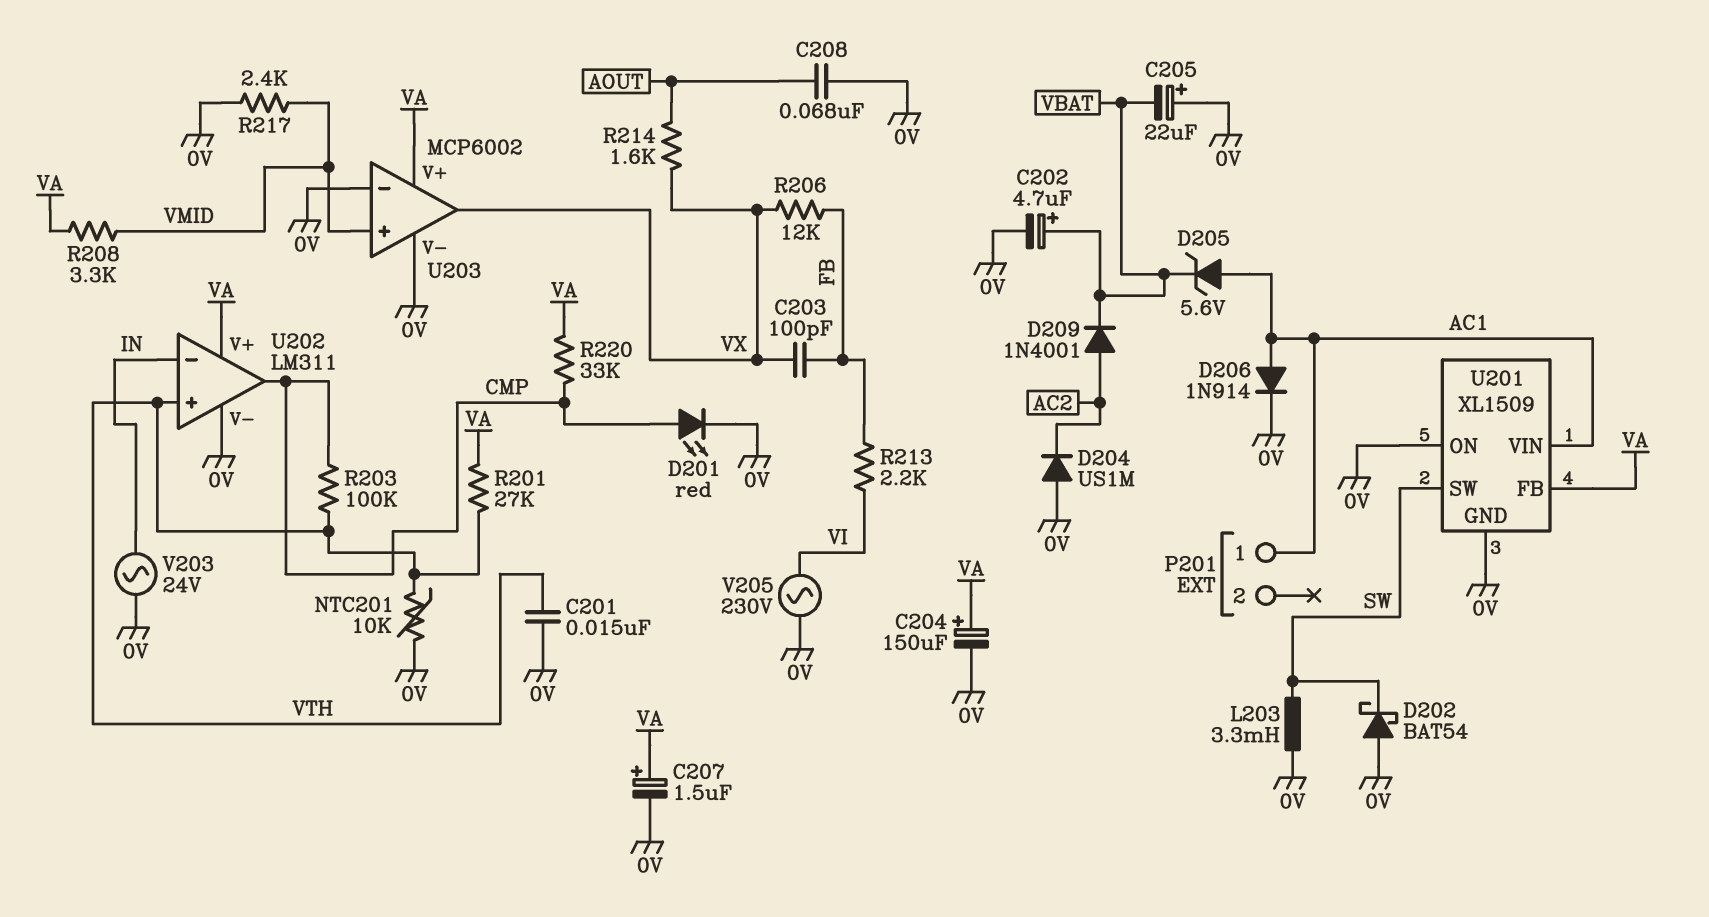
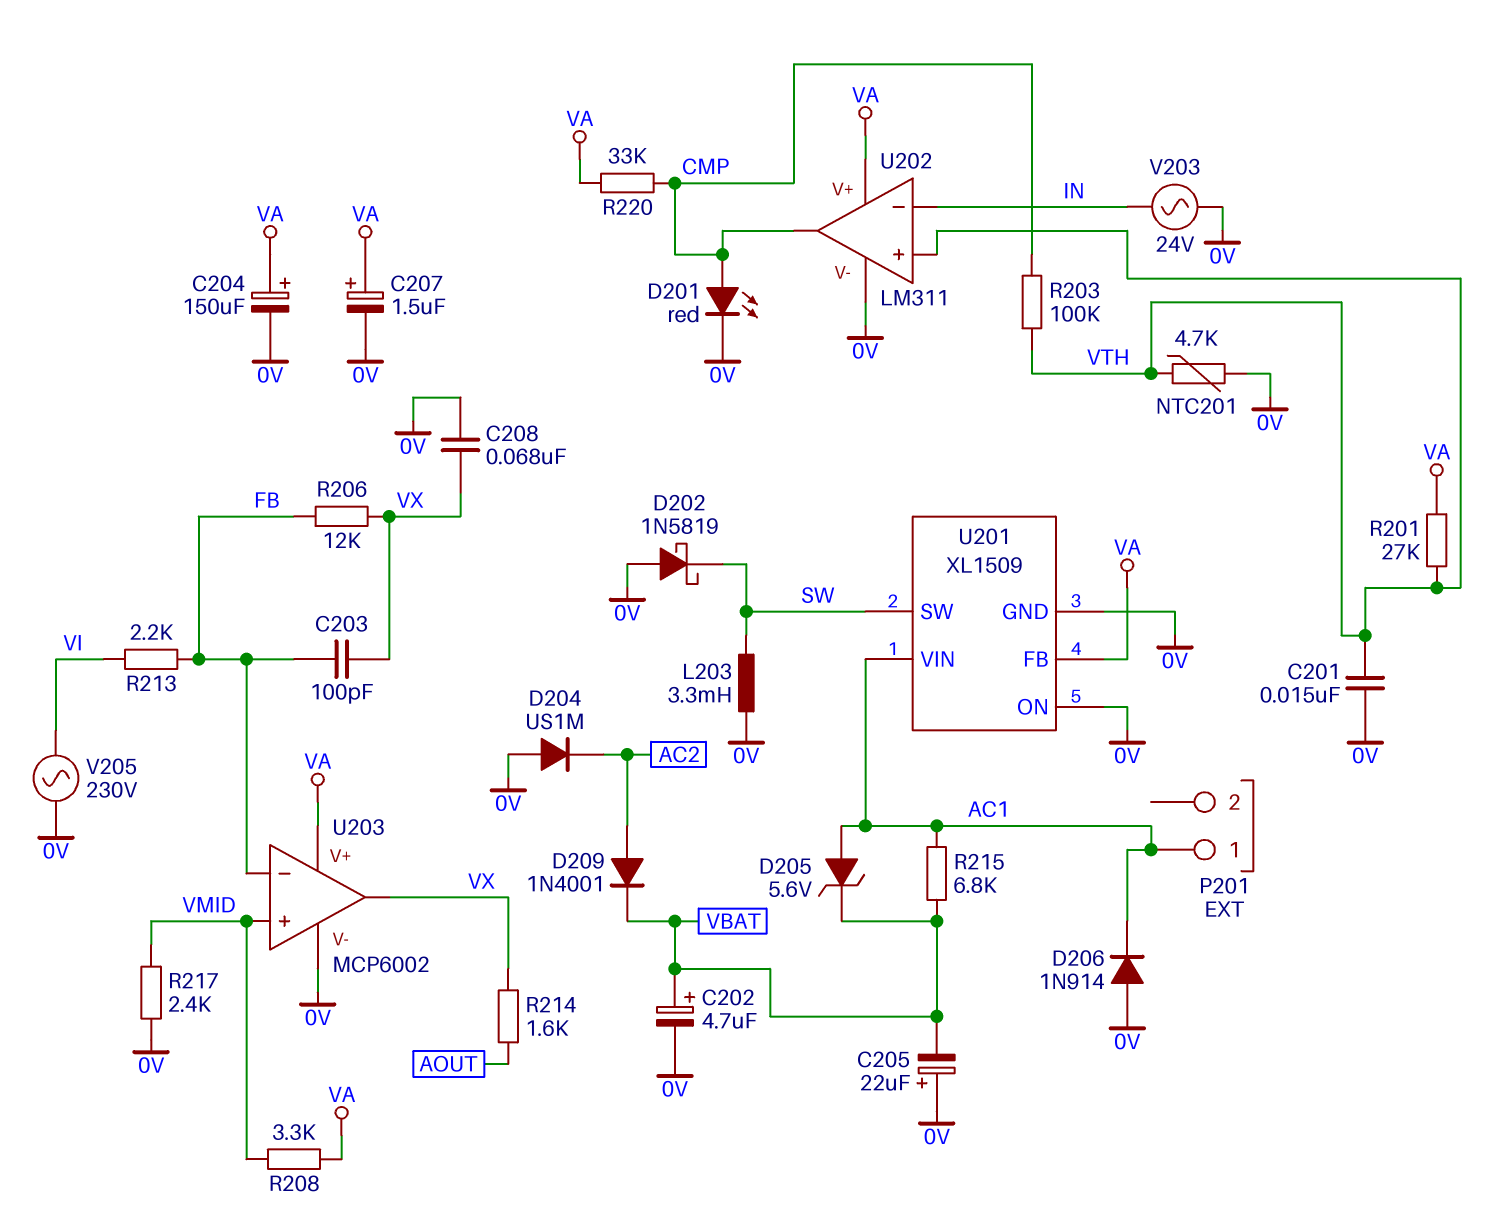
C208: 68nF (0V, AOUT) -> 68nF (0V, VX)
D202: schottky BAT54 (A 0V, K SW) -> schottky 1N5819 (A 0V, K SW)
D206: diode 1N914 (A AC1, K 0V) -> diode 1N914 (A 0V, K AC1)
NTC201: 10k (0V, VTH) -> 4.7k (0V, VTH)
R215: none -> 6.8k (AC1, VBAT)
U203 pin in-: 0V -> FB

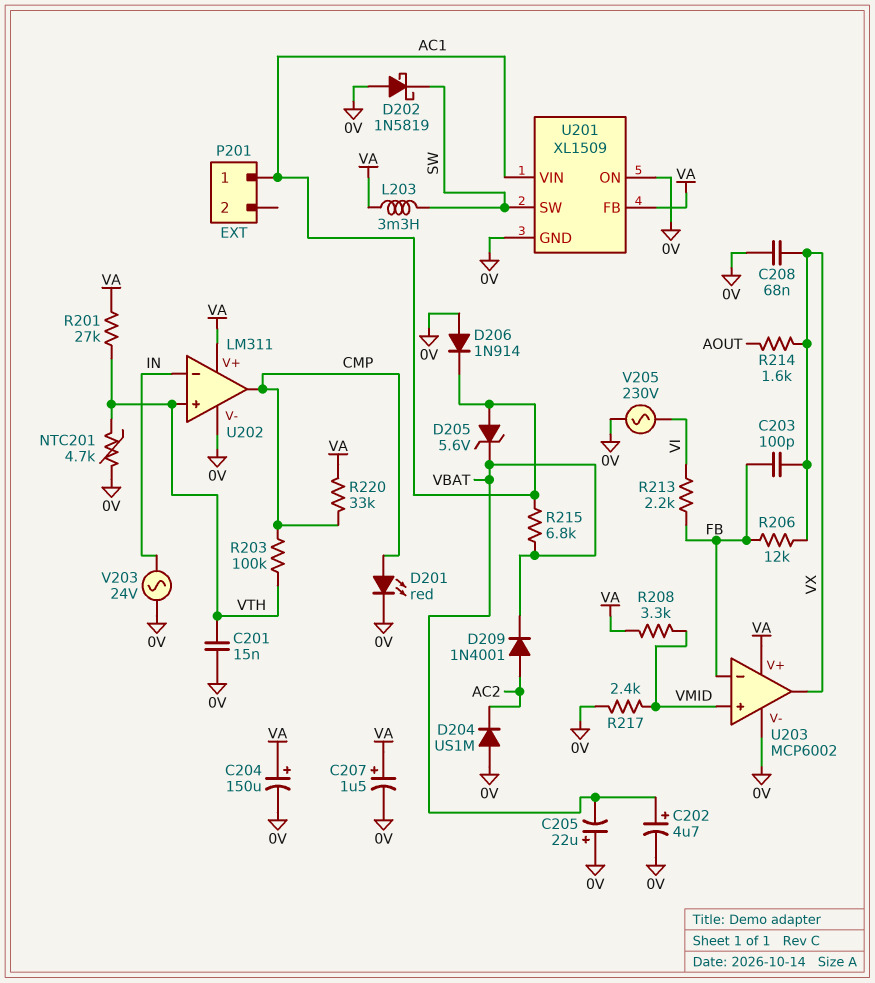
L203: 3.3mH (0V, SW) -> 3.3mH (SW, VA)

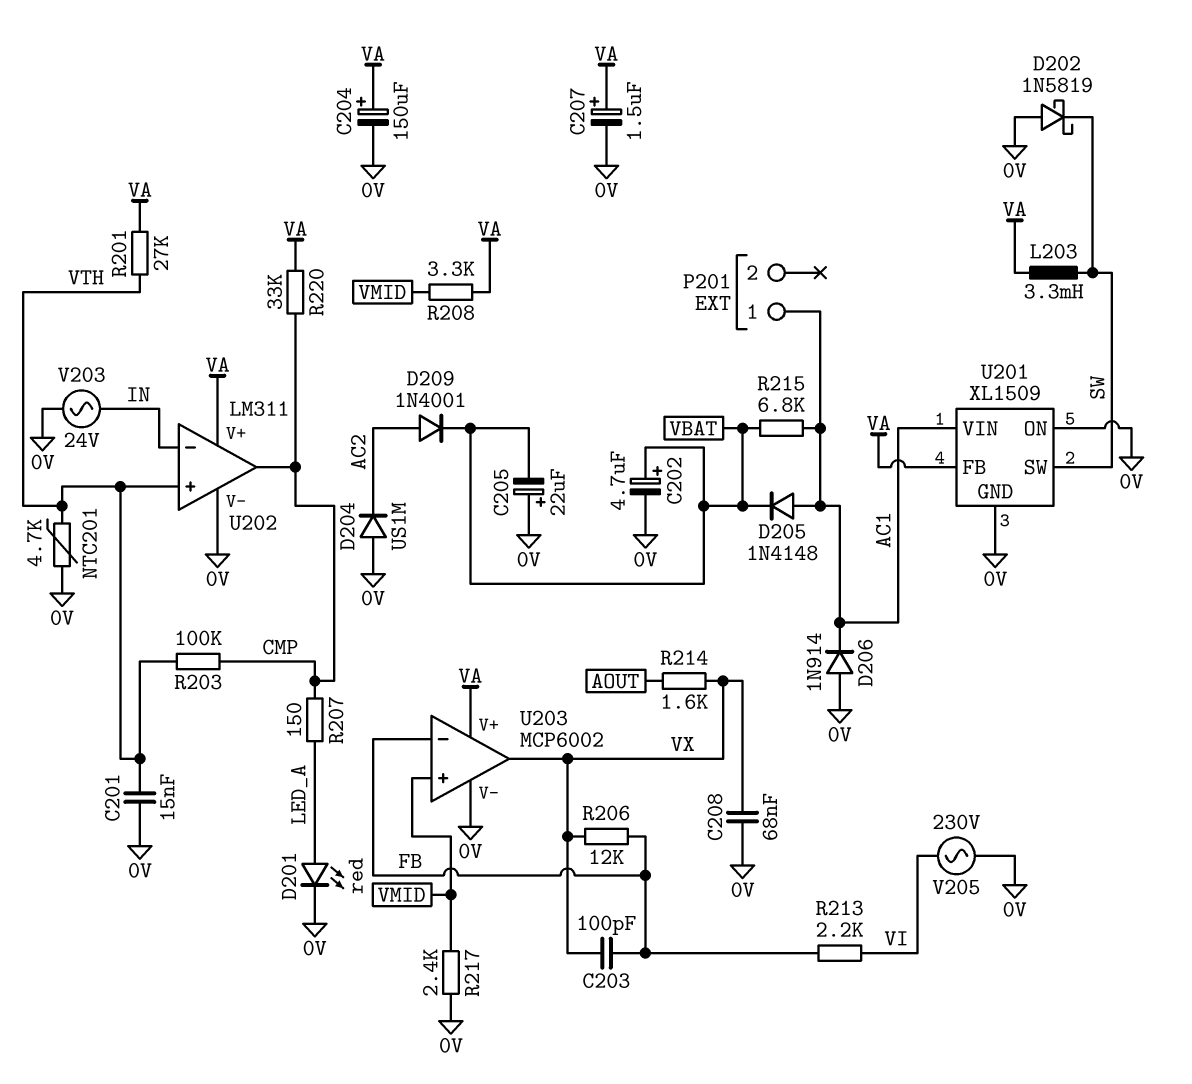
D201: LED red (A CMP, K 0V) -> LED red (A LED_A, K 0V)
D205: zener 5.6V (A AC1, K VBAT) -> diode 1N4148 (A AC1, K VBAT)
R207: none -> 150 (CMP, LED_A)

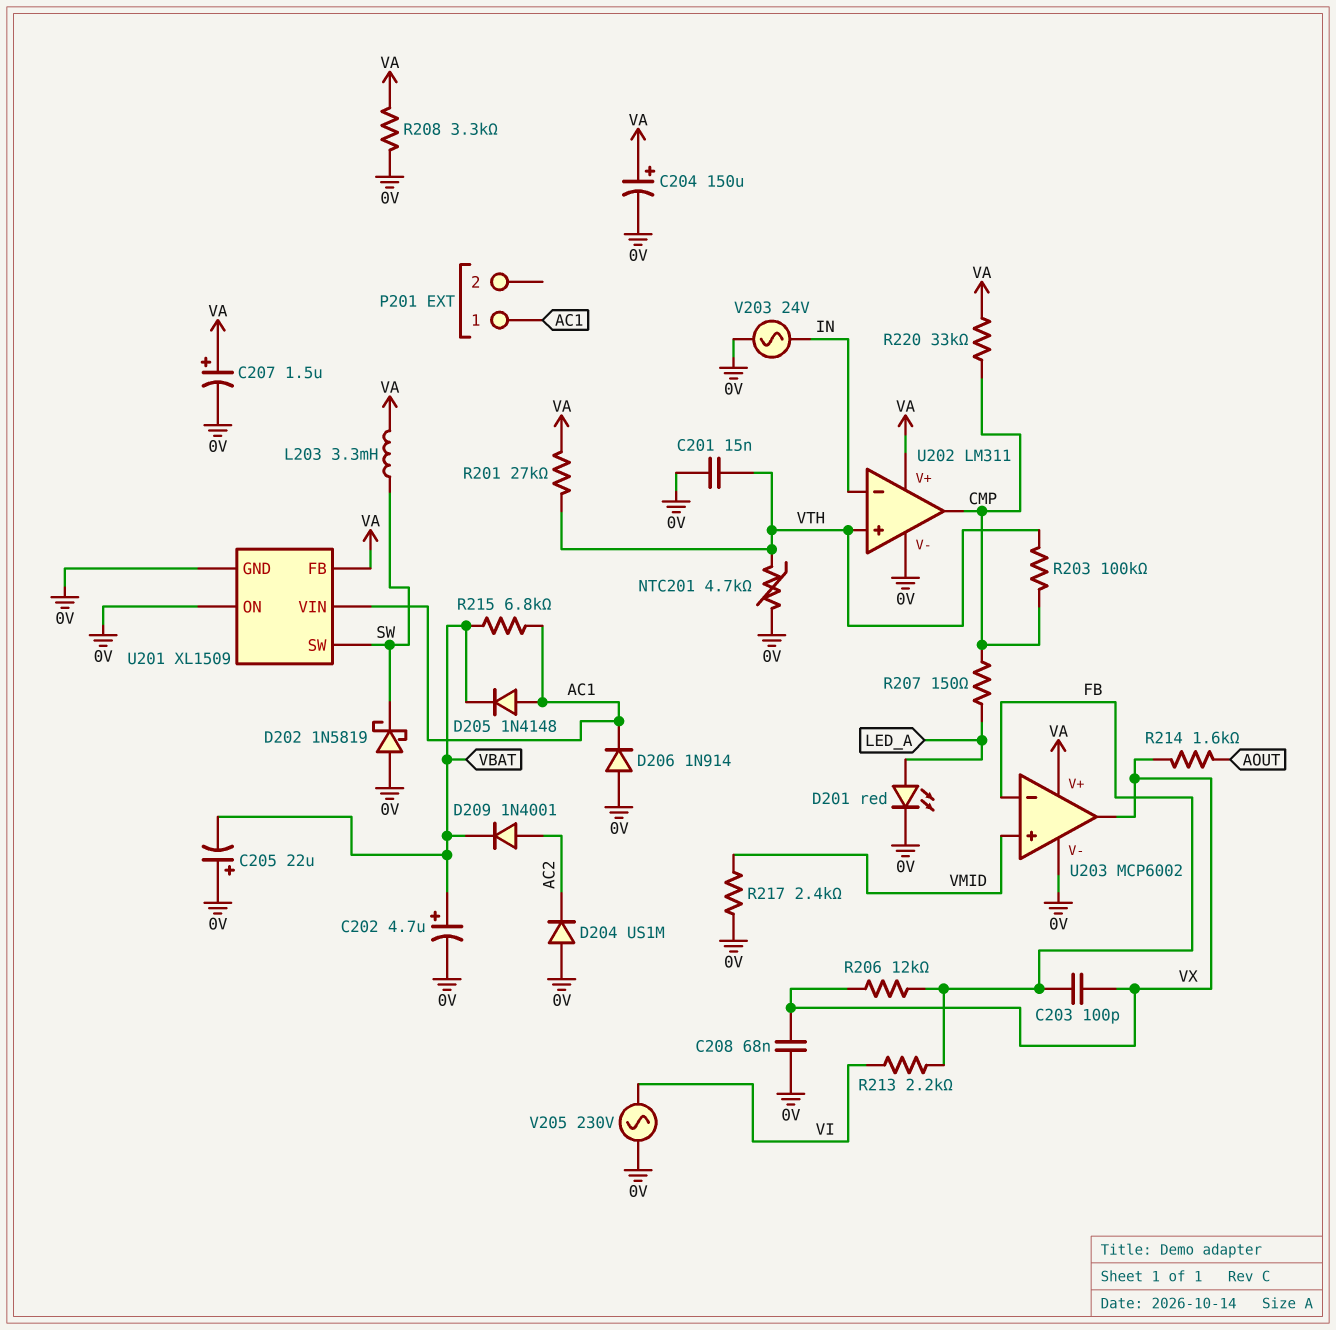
R208: 3.3k (VA, VMID) -> 3.3k (0V, VA)

